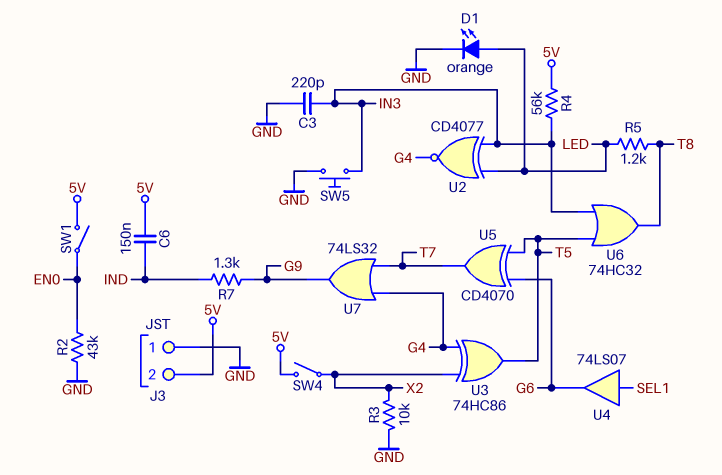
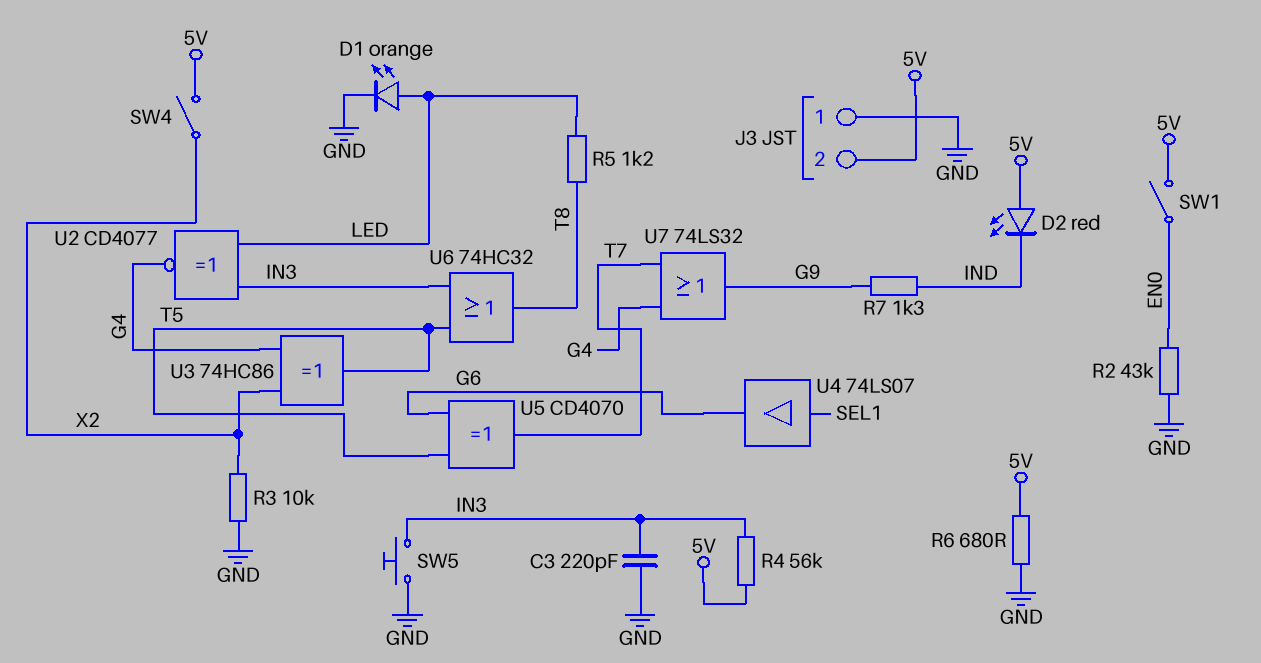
C6: 150nF (5V, IND) -> none
D2: none -> LED red (A 5V, K IND)
R6: none -> 680 (5V, GND)

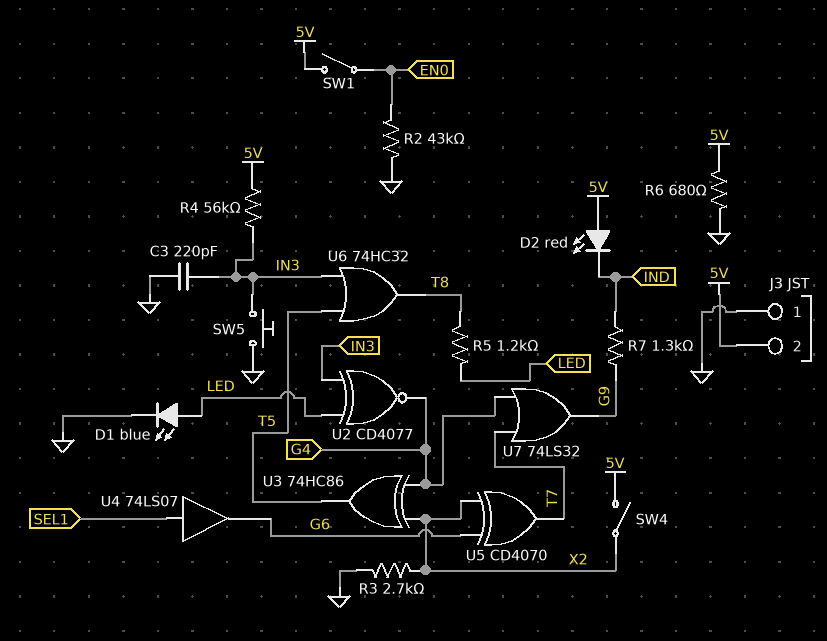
D1: LED orange (A LED, K GND) -> LED blue (A LED, K GND)
R3: 10k (GND, X2) -> 2.7k (GND, X2)
U5: XOR CD4070 (in G6, in T5, out T7) -> XOR CD4070 (in G6, in X2, out T7)

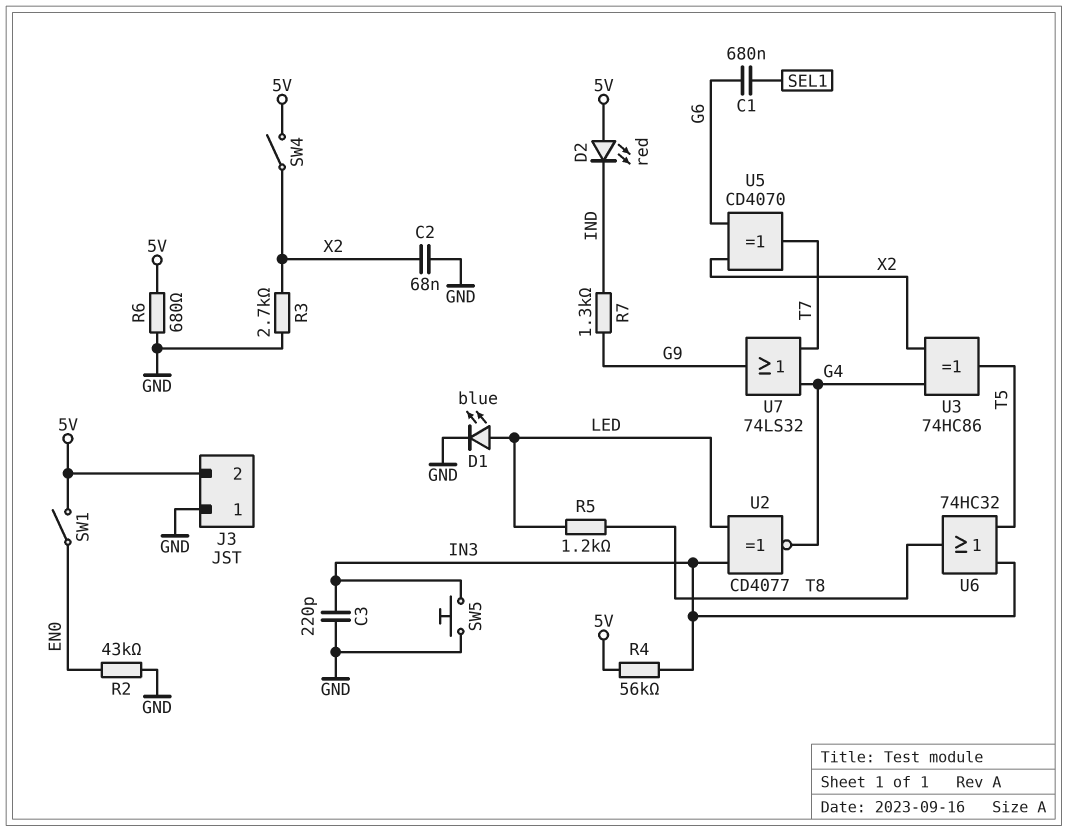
C1: none -> 680nF (G6, SEL1)
C2: none -> 68nF (GND, X2)
U4: buffer 74LS07 (in SEL1, out G6) -> none

